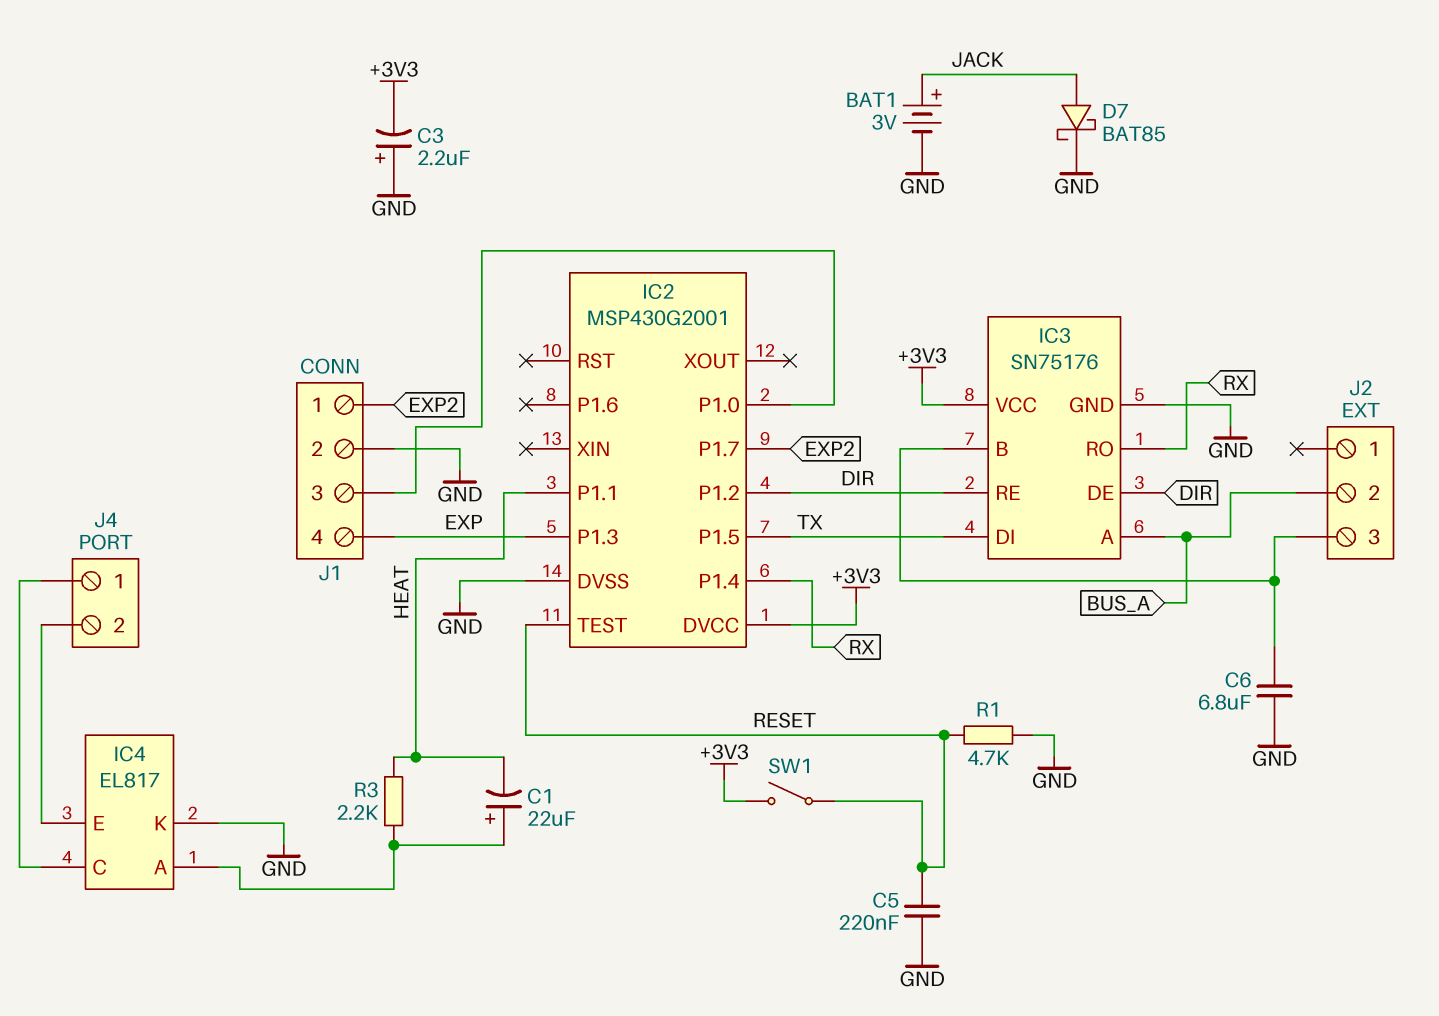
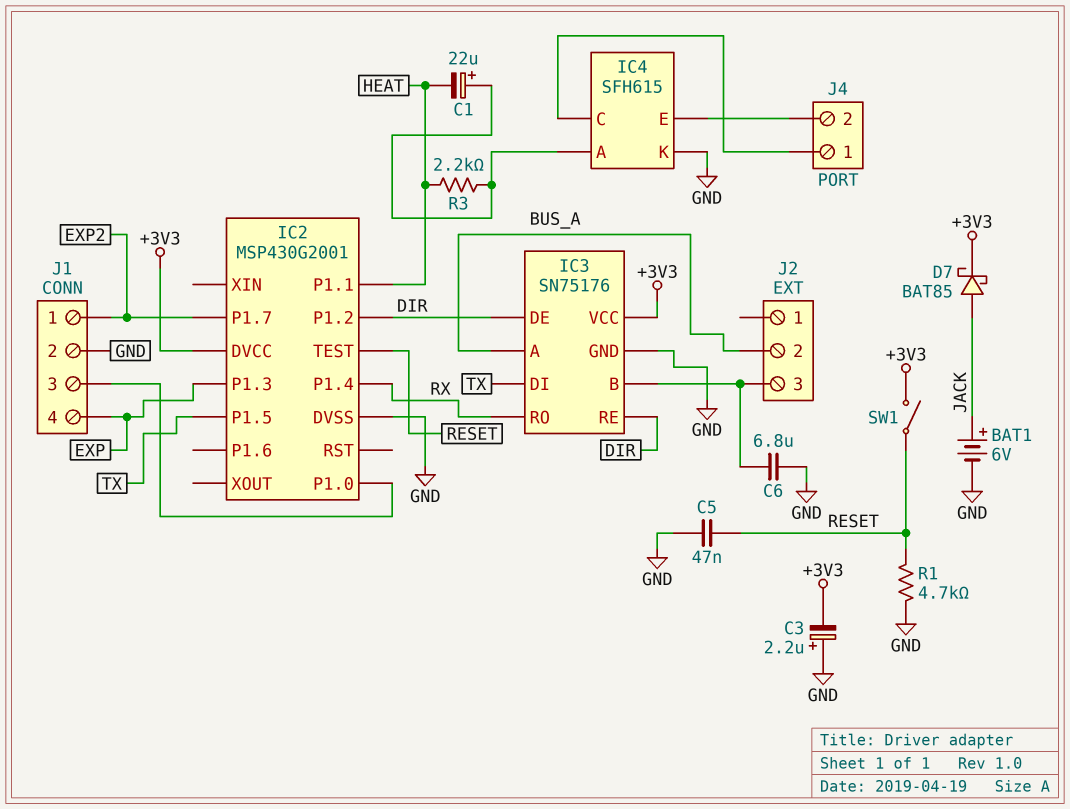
BAT1: 3V (plus JACK, minus GND) -> 6V (plus JACK, minus GND)
C5: 220nF (GND, RESET) -> 47nF (GND, RESET)
D7: schottky BAT85 (A JACK, K GND) -> schottky BAT85 (A JACK, K +3V3)
IC4: EL817 -> SFH615

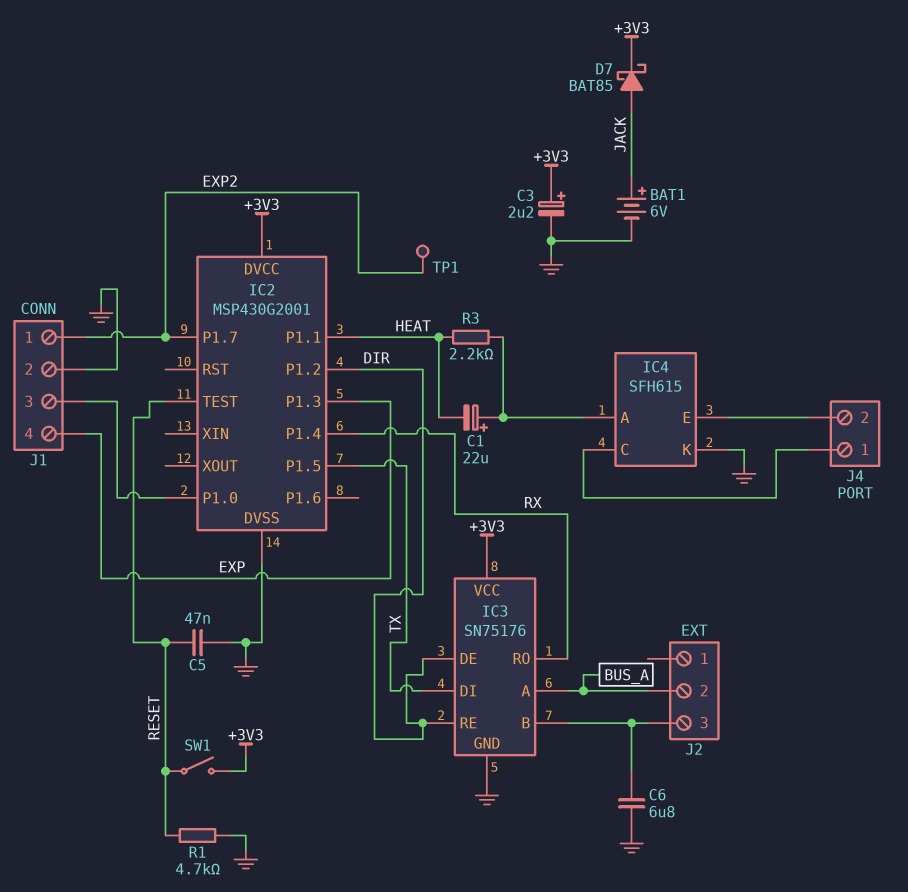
C3: 2.2uF (plus GND, minus +3V3) -> 2.2uF (plus +3V3, minus GND)
TP1: none -> test point (EXP2)

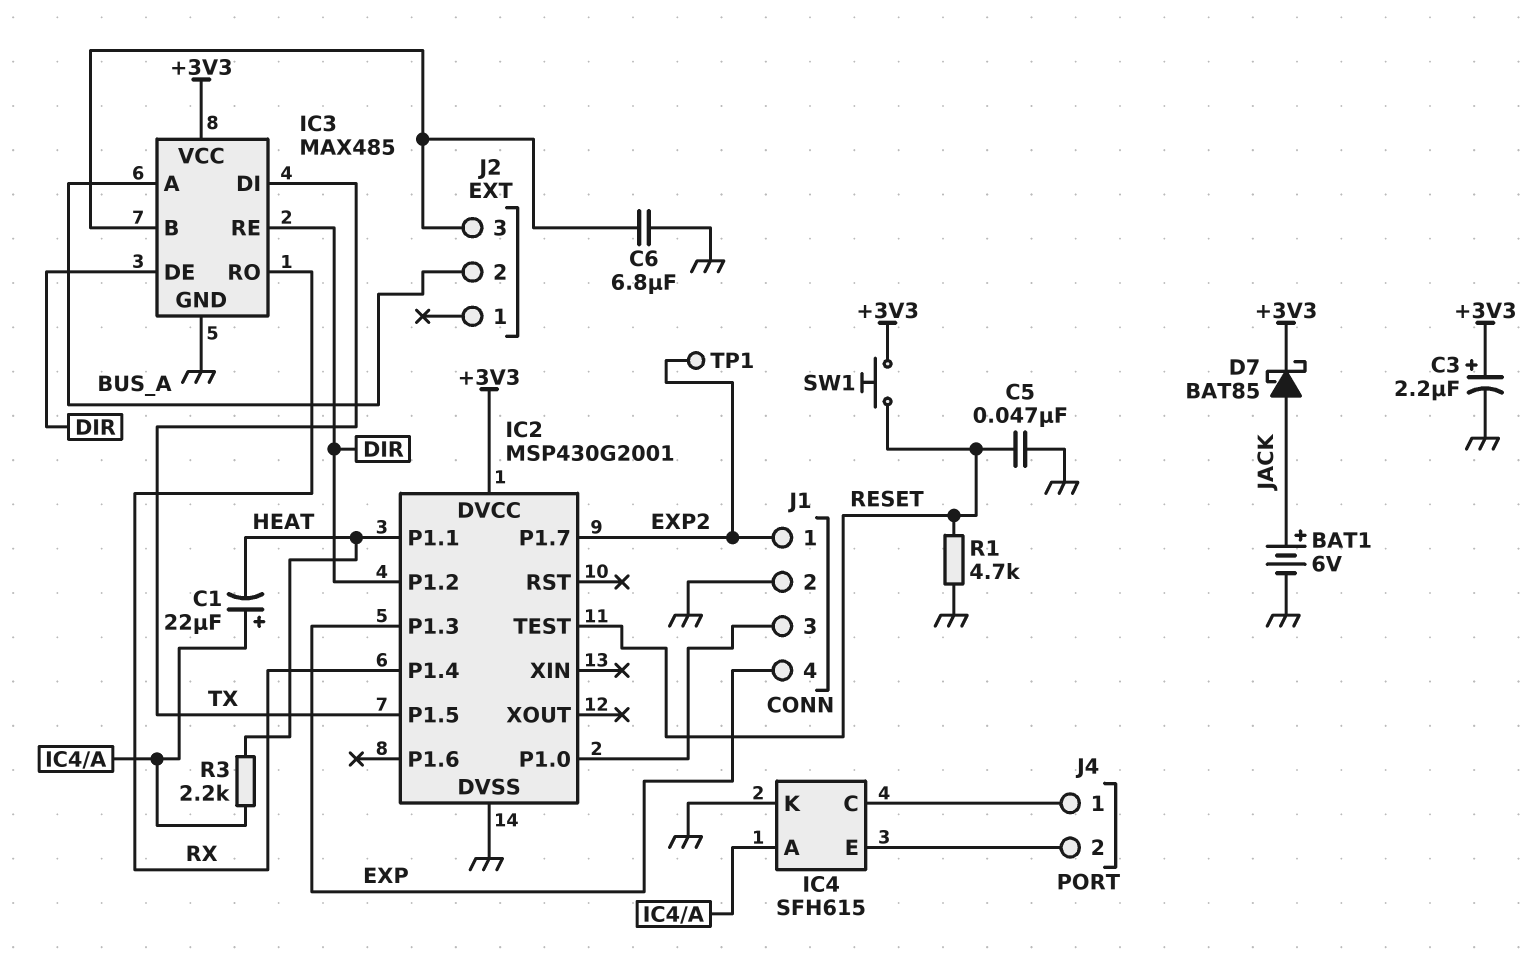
IC3: SN75176 -> MAX485
SW1: switch (+3V3, RESET) -> button (+3V3, RESET)

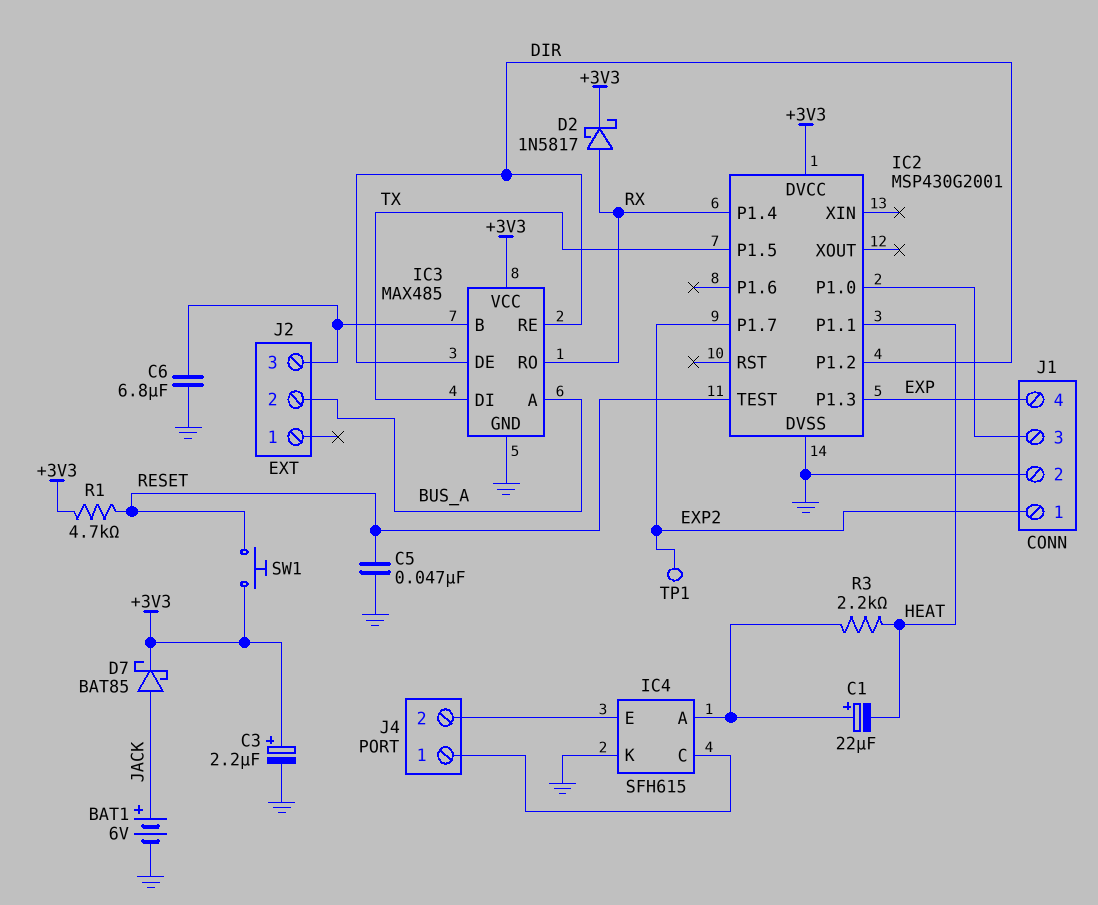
D2: none -> schottky 1N5817 (A RX, K +3V3)
R1: 4.7k (GND, RESET) -> 4.7k (+3V3, RESET)

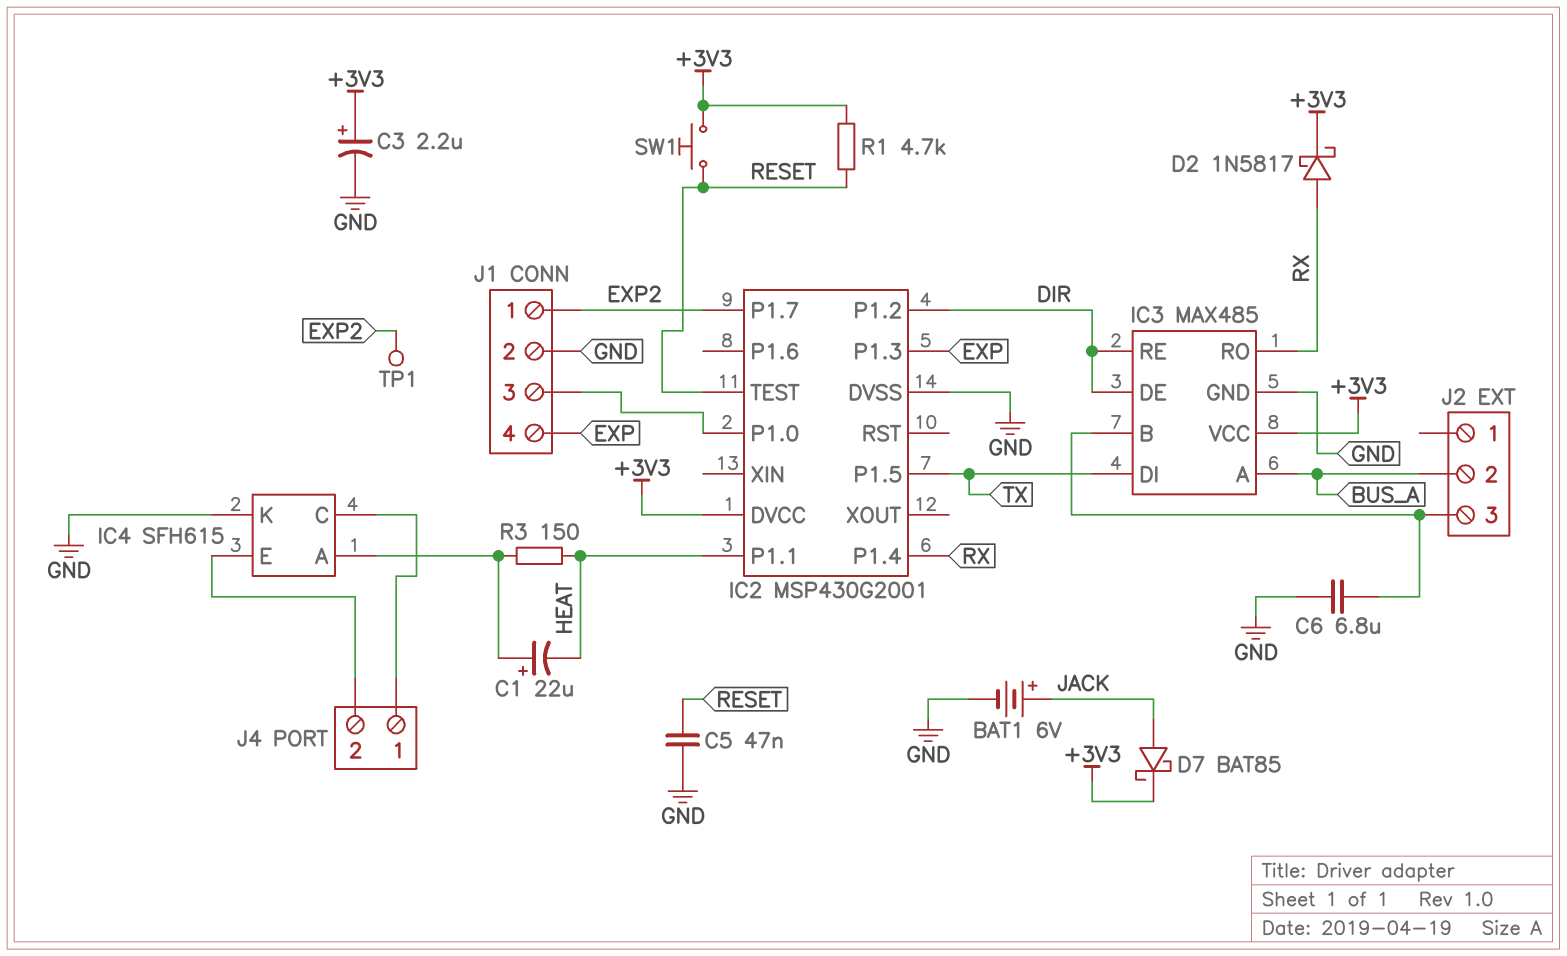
R3: 2.2k (HEAT, IC4/A) -> 150 (HEAT, IC4/A)

